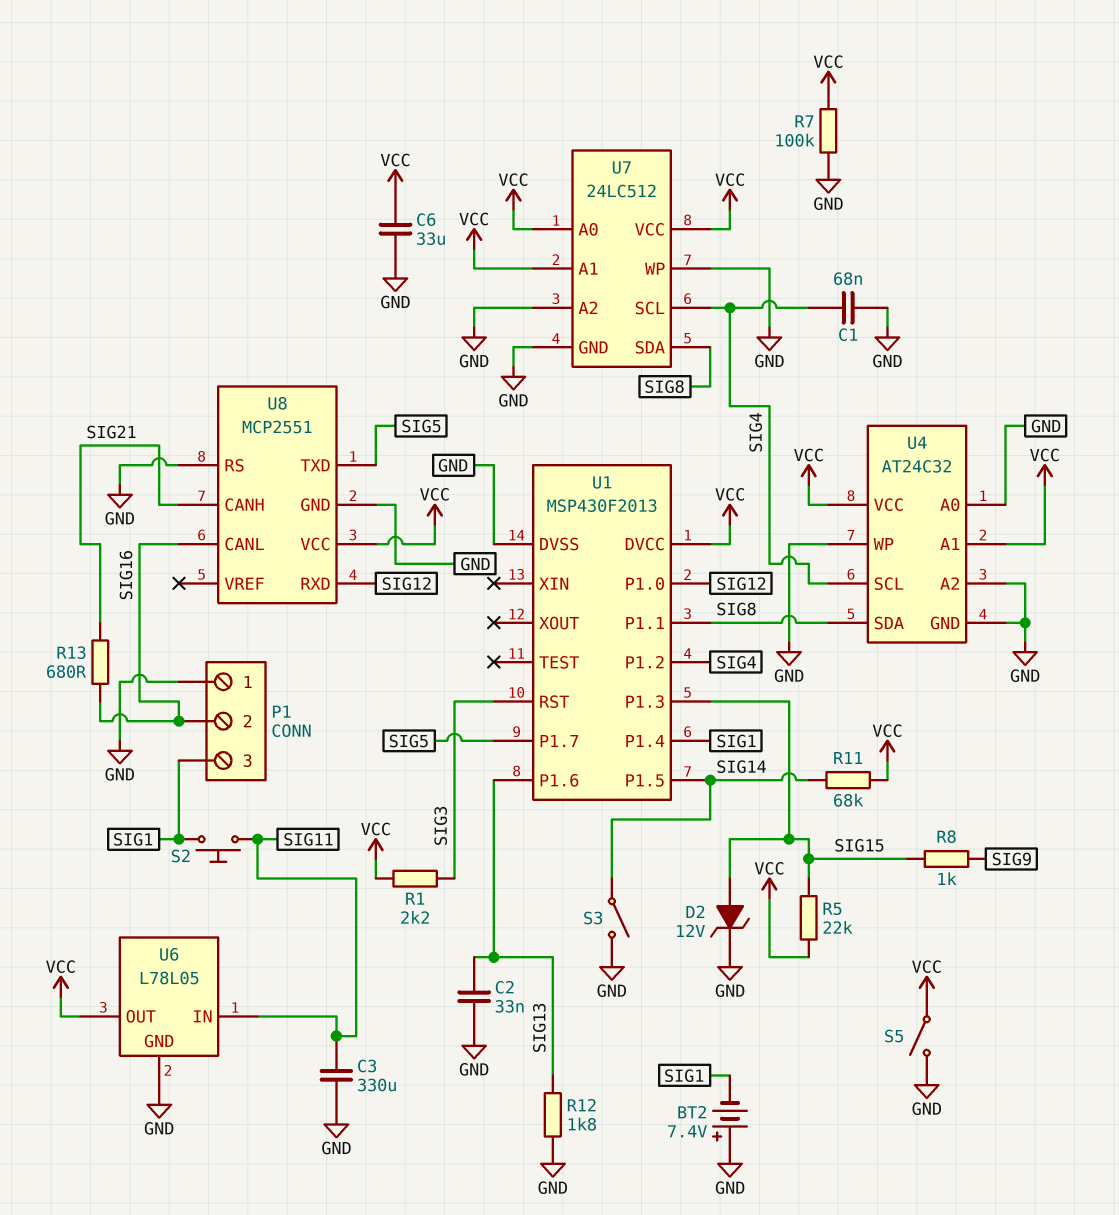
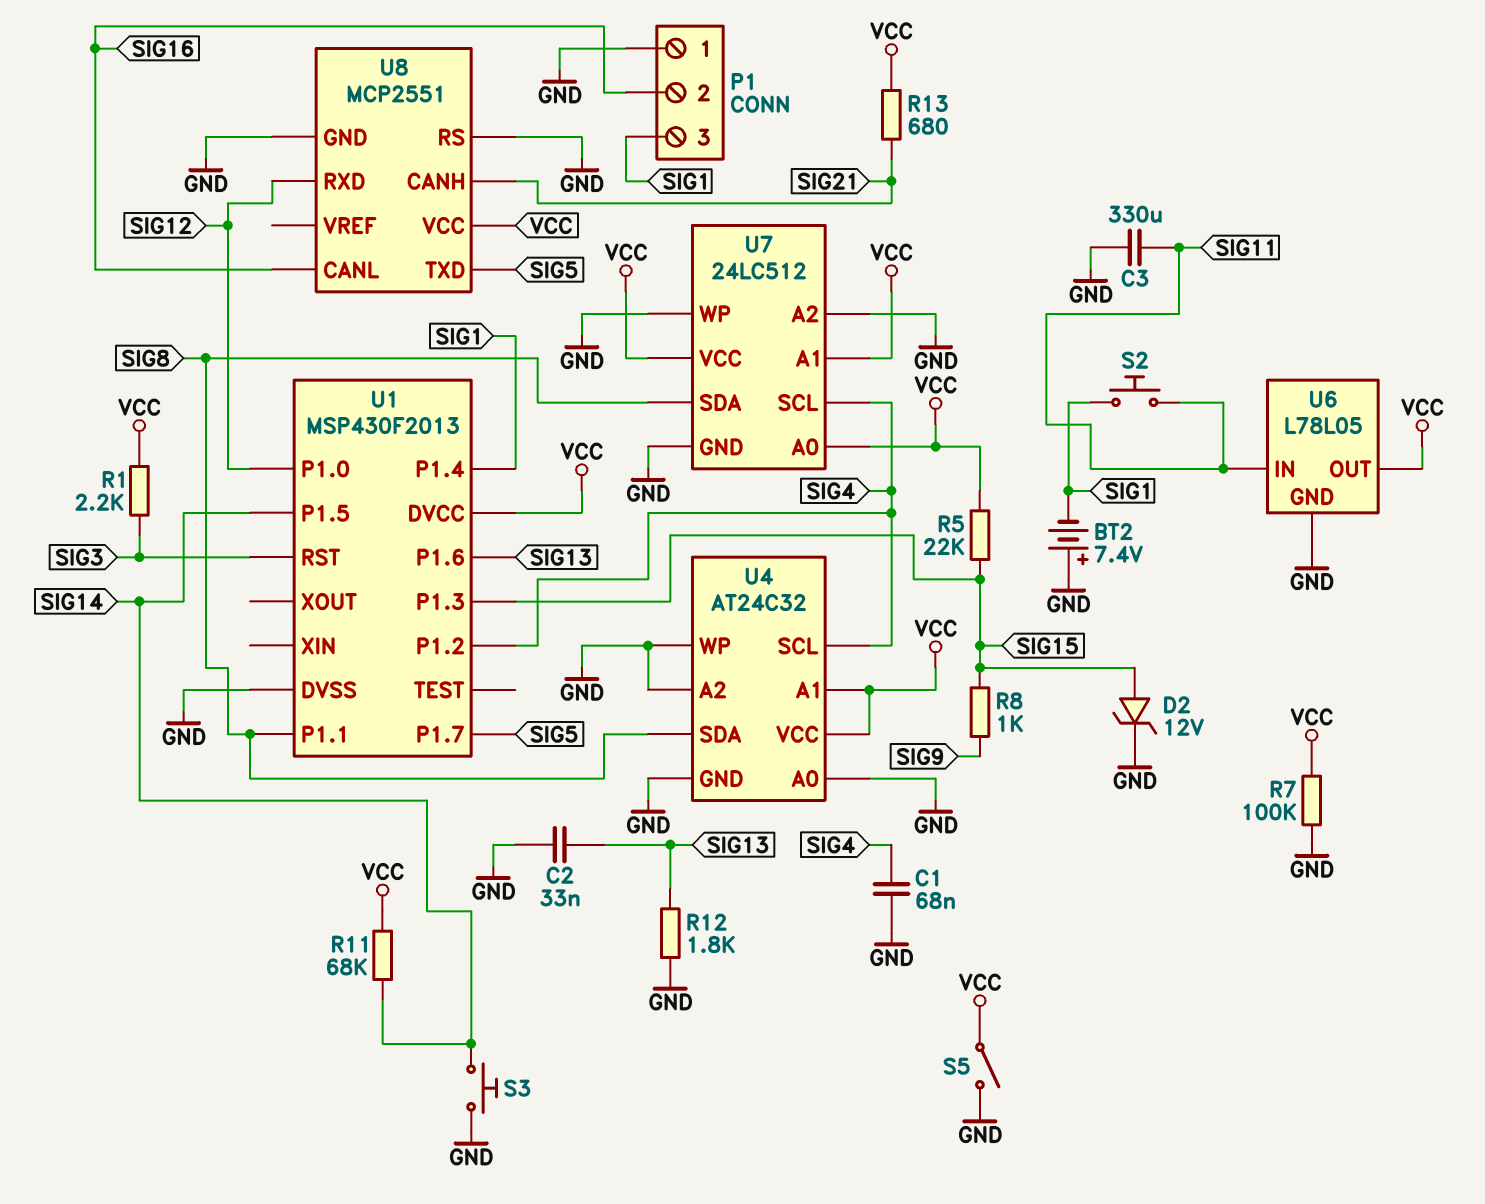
C6: 33uF (GND, VCC) -> none
R13: 680 (SIG16, SIG21) -> 680 (SIG21, VCC)
S3: switch (GND, SIG14) -> button (GND, SIG14)

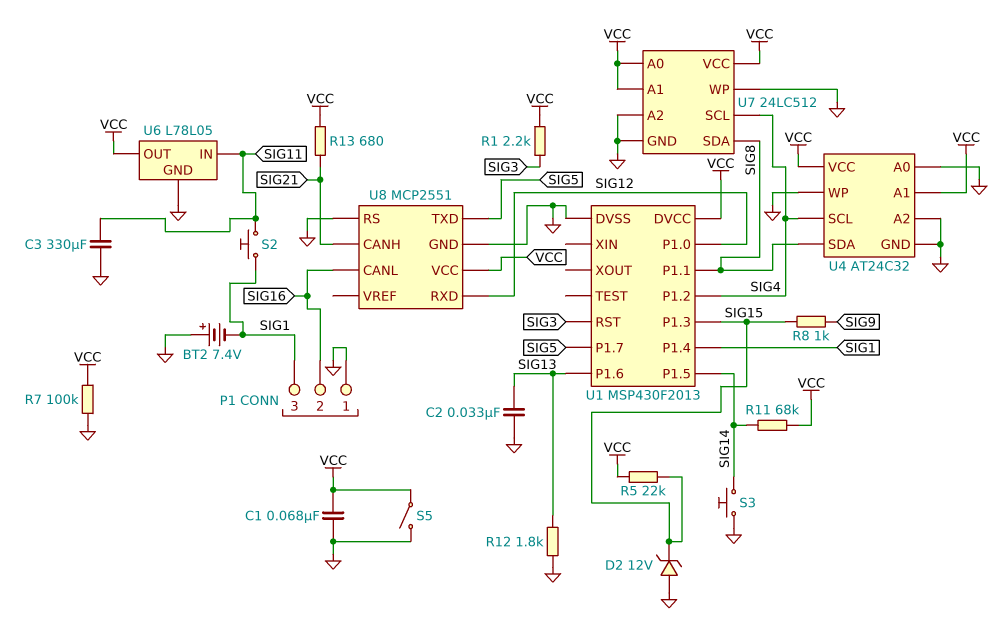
C1: 68nF (GND, SIG4) -> 68nF (GND, VCC)
D2: zener 12V (A SIG15, K GND) -> zener 12V (A GND, K SIG15)

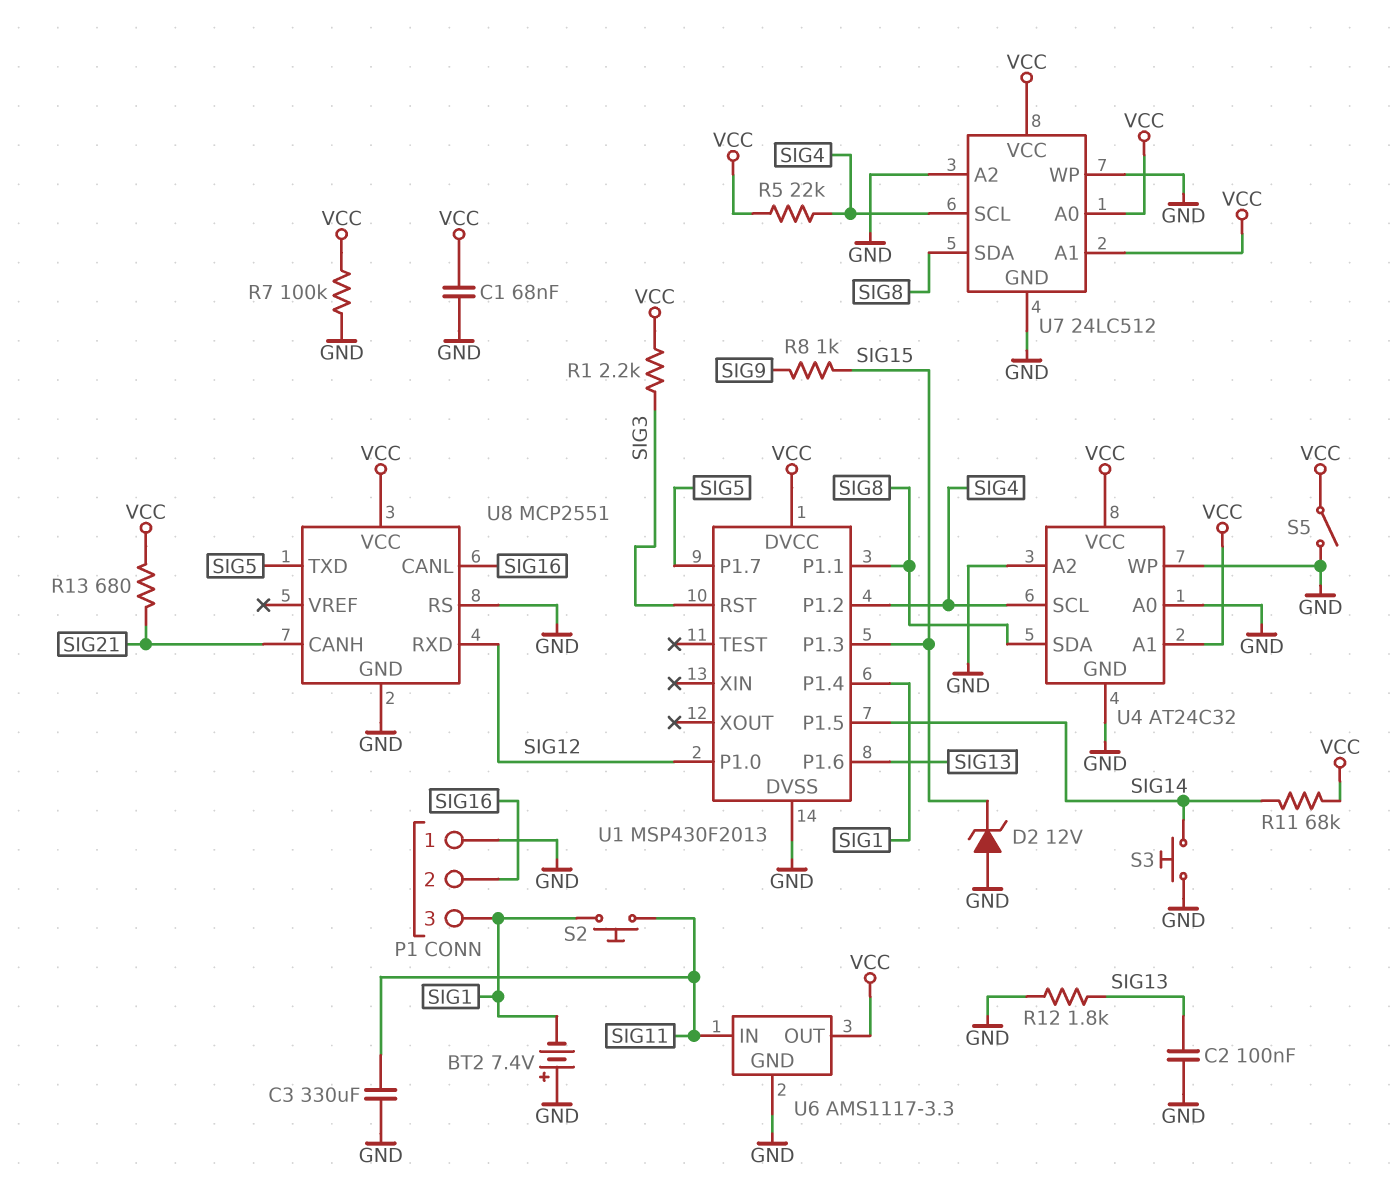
C2: 33nF (GND, SIG13) -> 100nF (GND, SIG13)
R5: 22k (SIG15, VCC) -> 22k (SIG4, VCC)
U6: L78L05 -> AMS1117-3.3

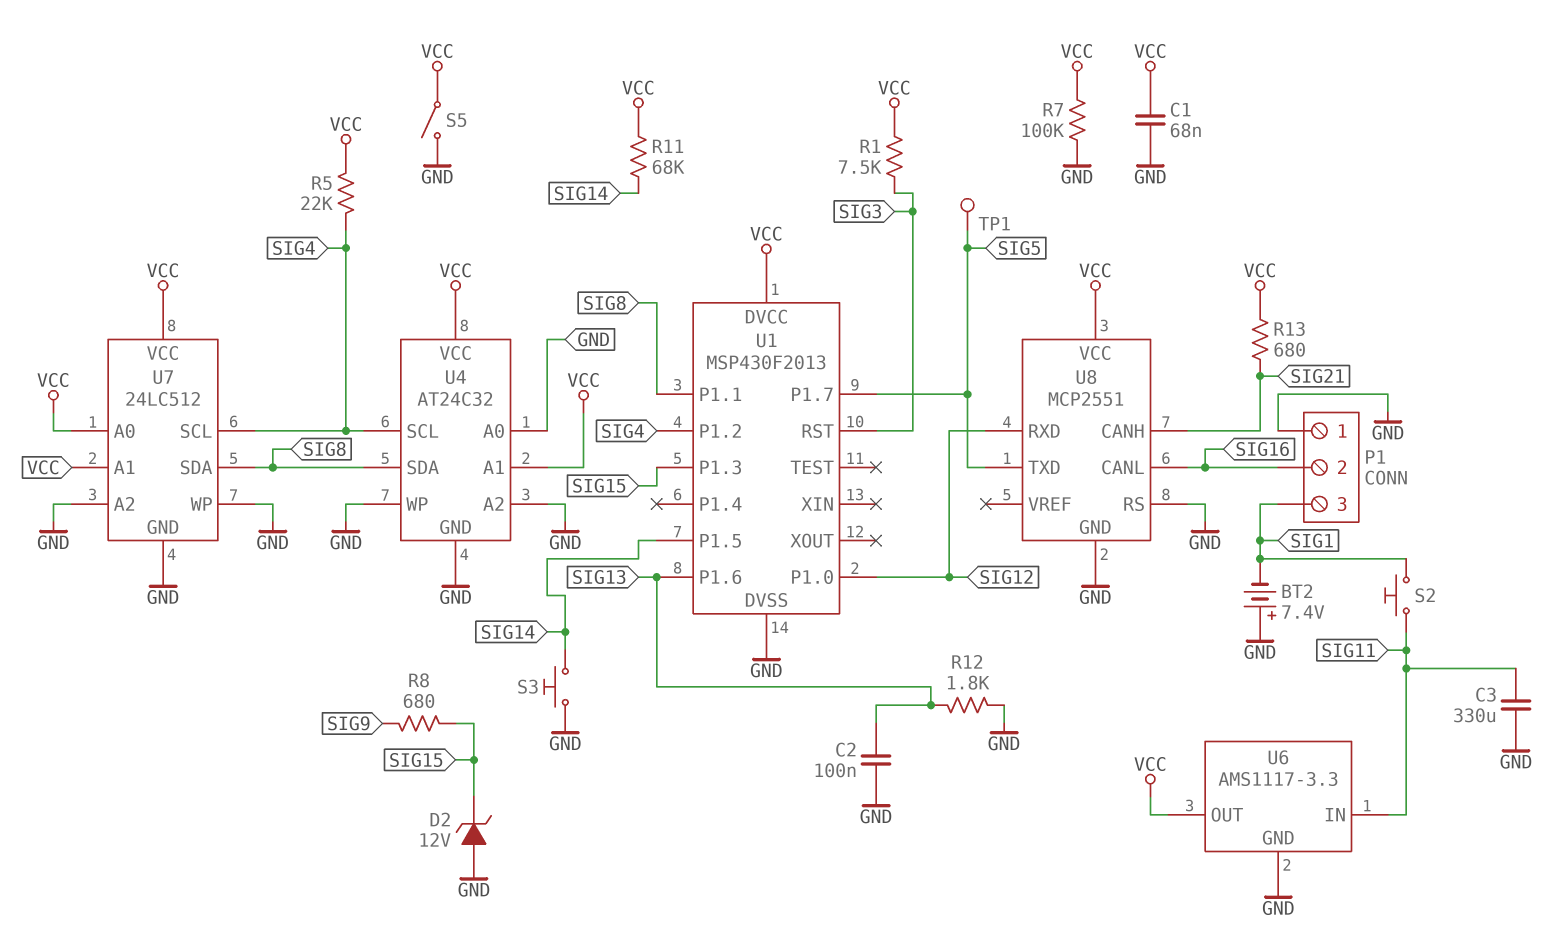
R1: 2.2k (SIG3, VCC) -> 7.5k (SIG3, VCC)
R8: 1k (SIG9, SIG15) -> 680 (SIG9, SIG15)
TP1: none -> test point (SIG5)
U1 pin P1.4: SIG1 -> none

